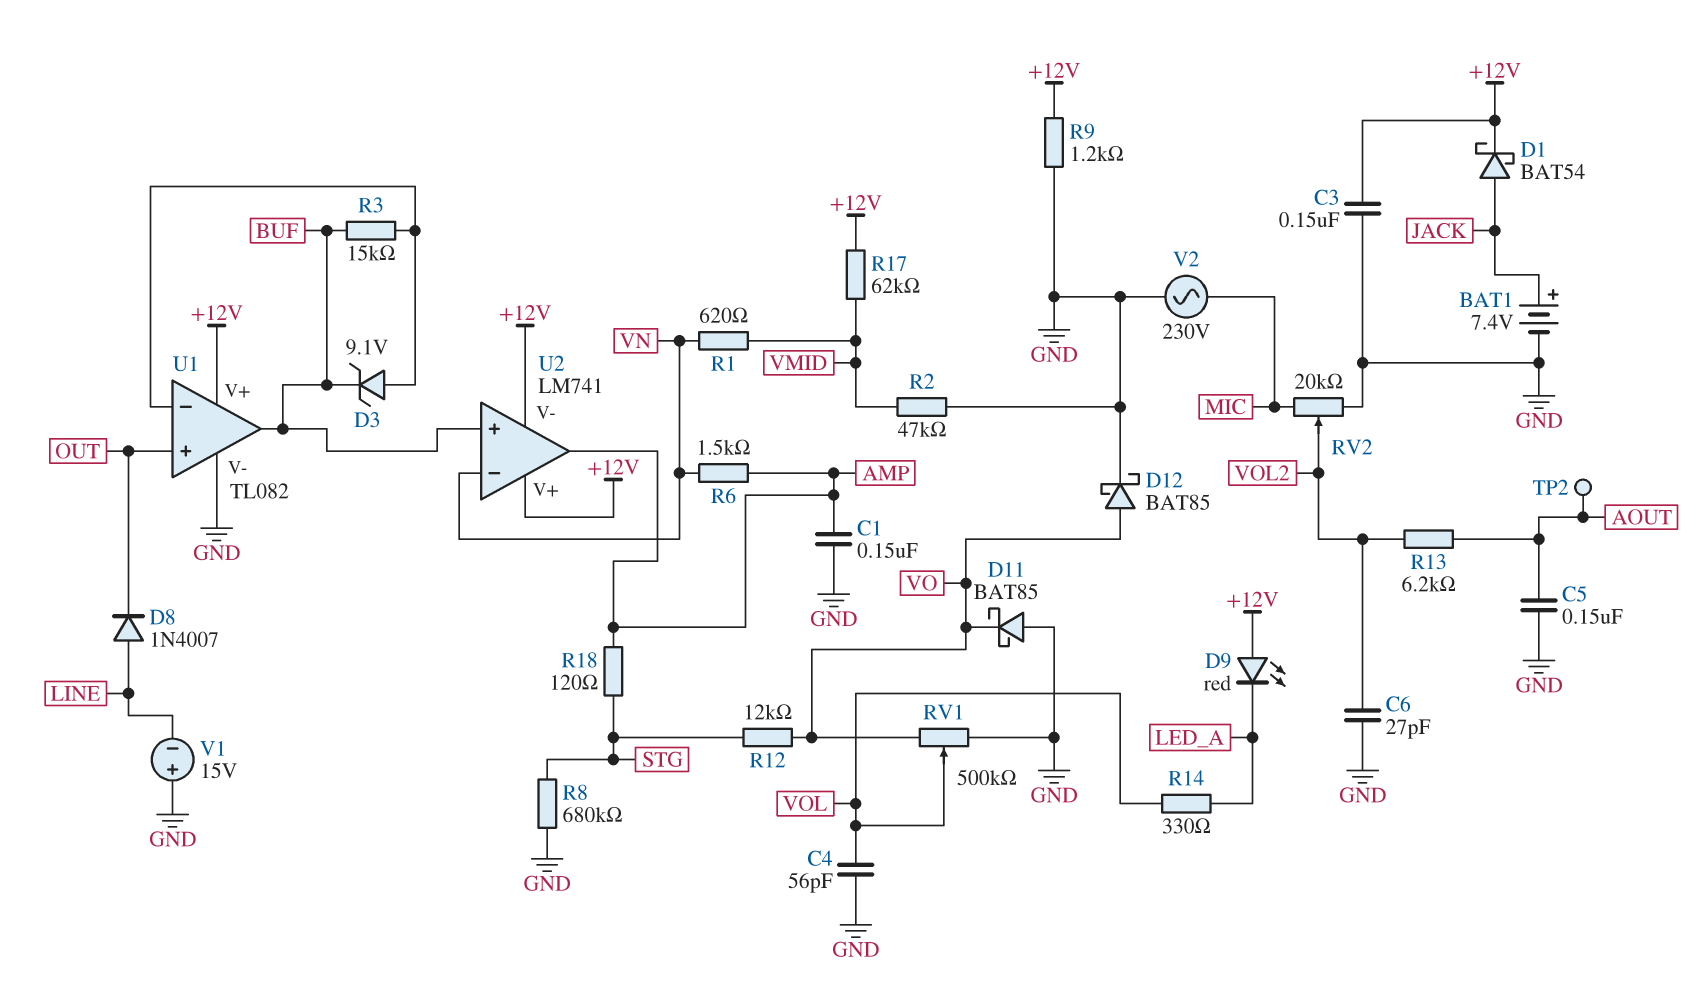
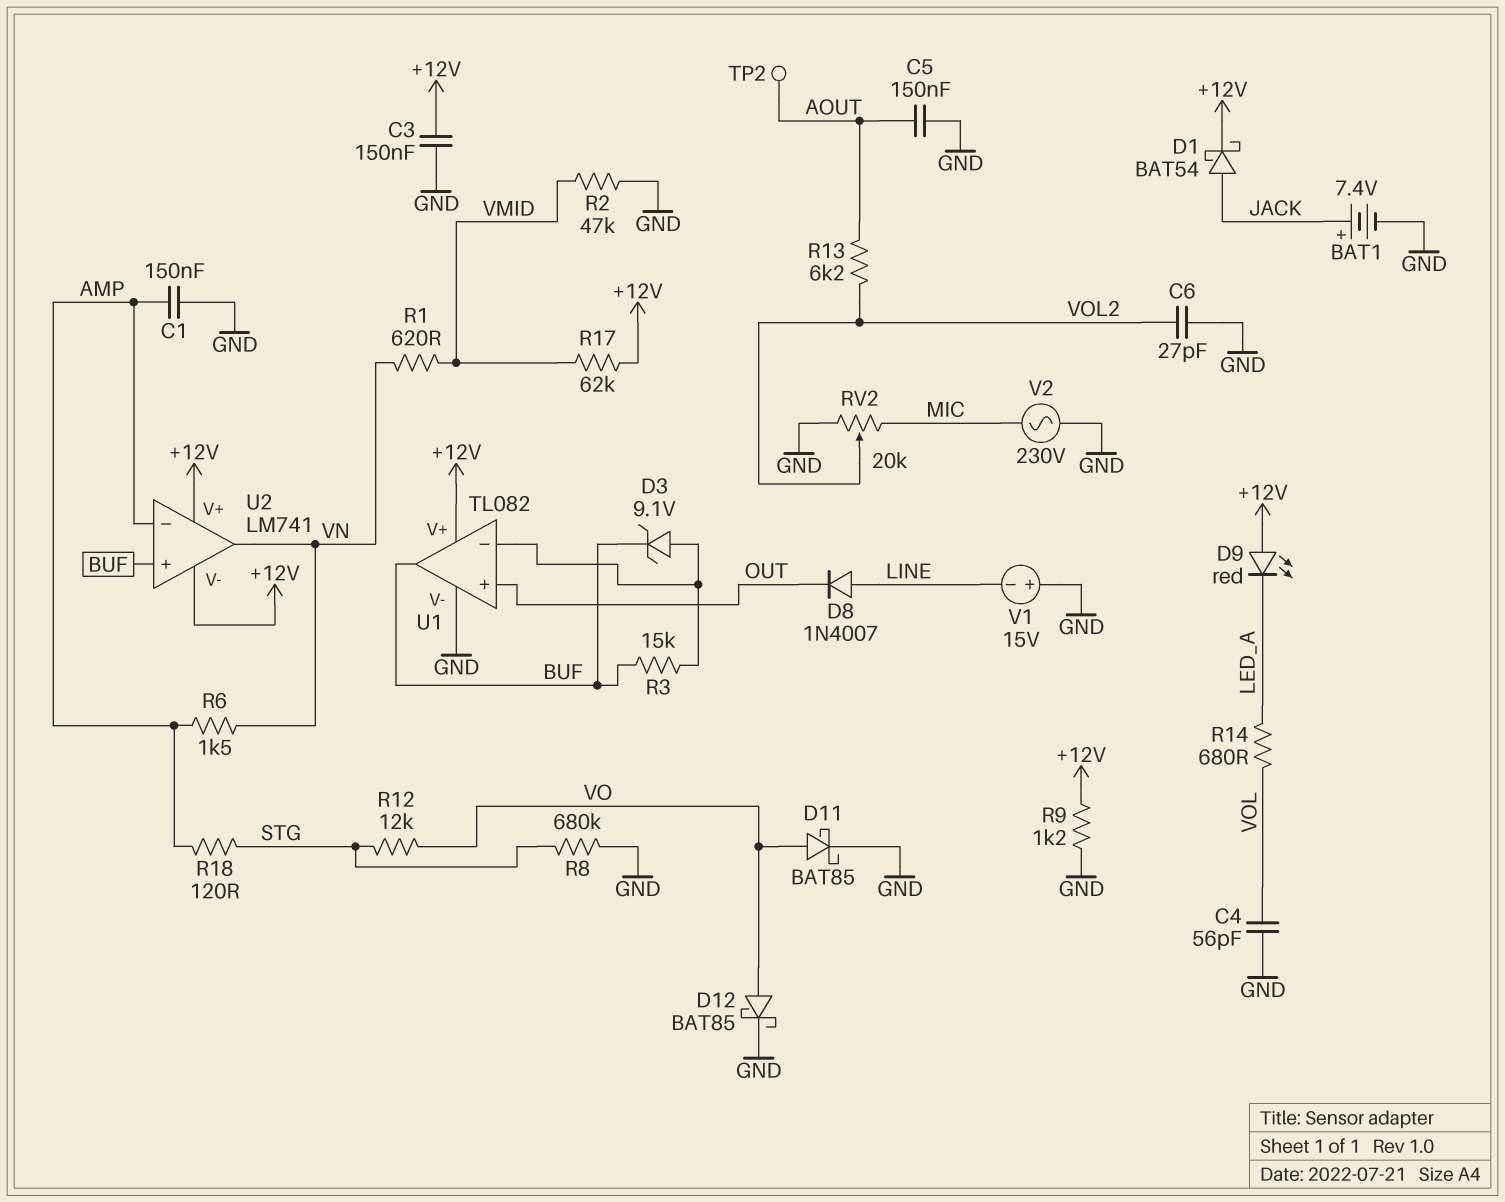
D11: schottky BAT85 (A GND, K VO) -> schottky BAT85 (A VO, K GND)
R14: 330 (LED_A, VOL) -> 680 (LED_A, VOL)
RV1: 500k (GND, VO, wiper VOL) -> none
U2 pin in-: VN -> AMP
U2 pin out: AMP -> VN

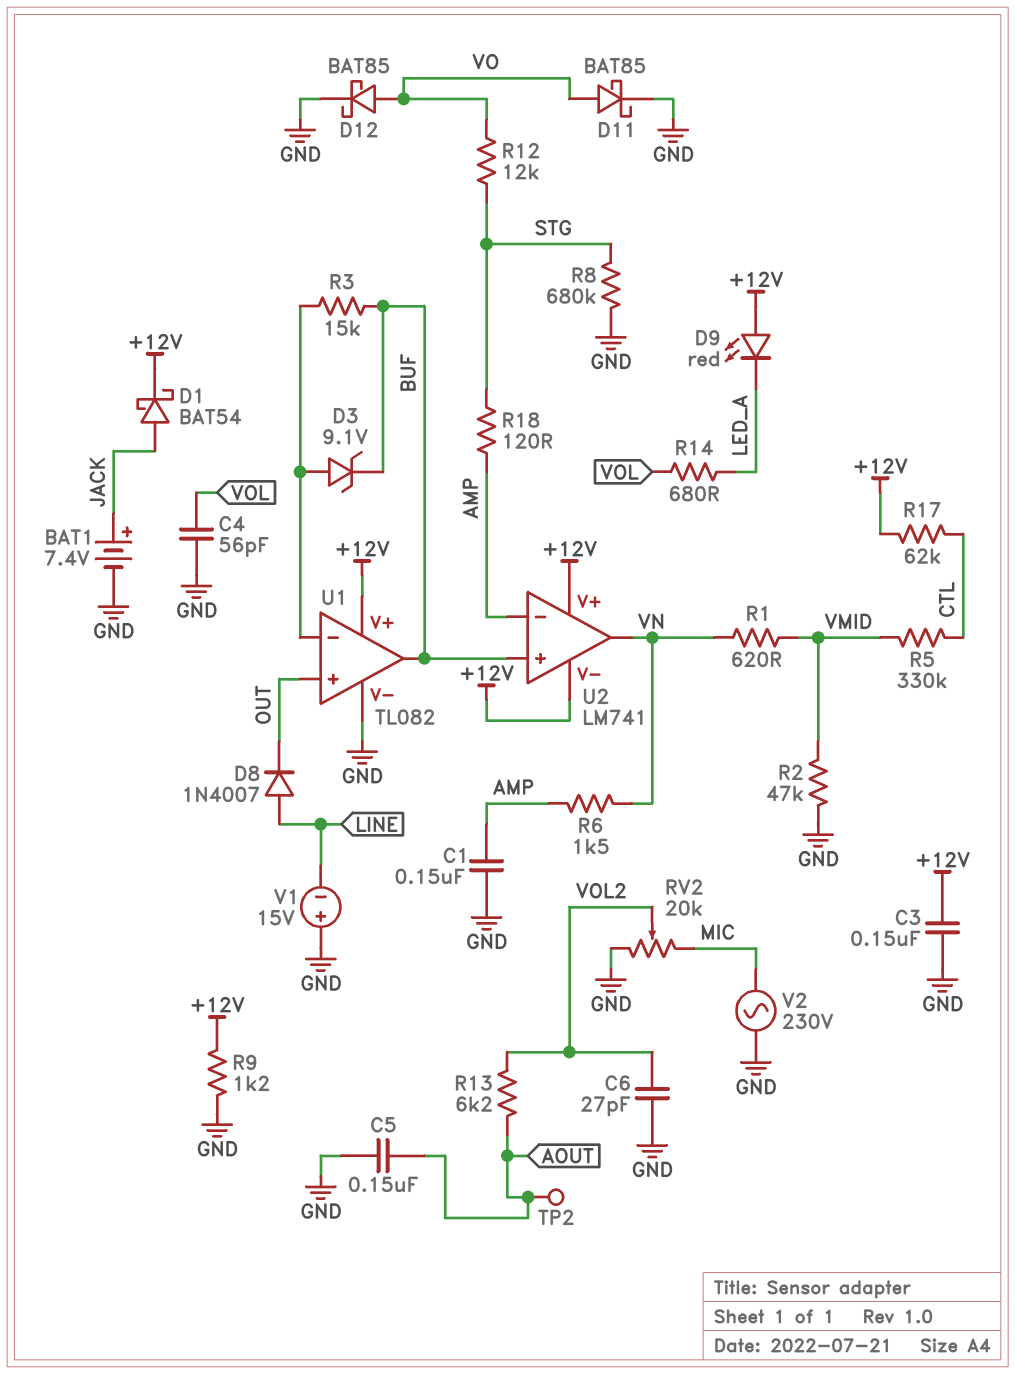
R5: none -> 330k (CTL, VMID)
R17: 62k (+12V, VMID) -> 62k (+12V, CTL)

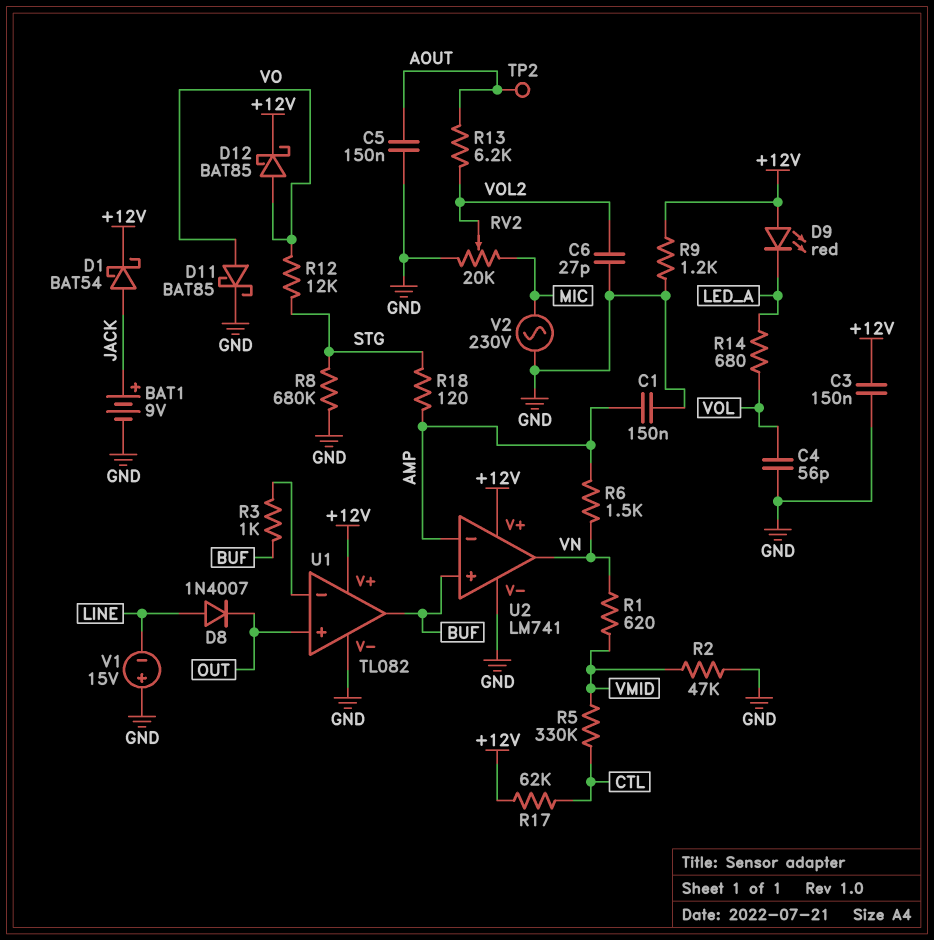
BAT1: 7.4V (plus JACK, minus GND) -> 9V (plus JACK, minus GND)
D3: zener 9.1V (A U1/in-, K BUF) -> none
D12: schottky BAT85 (A VO, K GND) -> schottky BAT85 (A VO, K +12V)
R3: 15k (BUF, U1/in-) -> 1k (BUF, U1/in-)
U2 pin V-: +12V -> GND

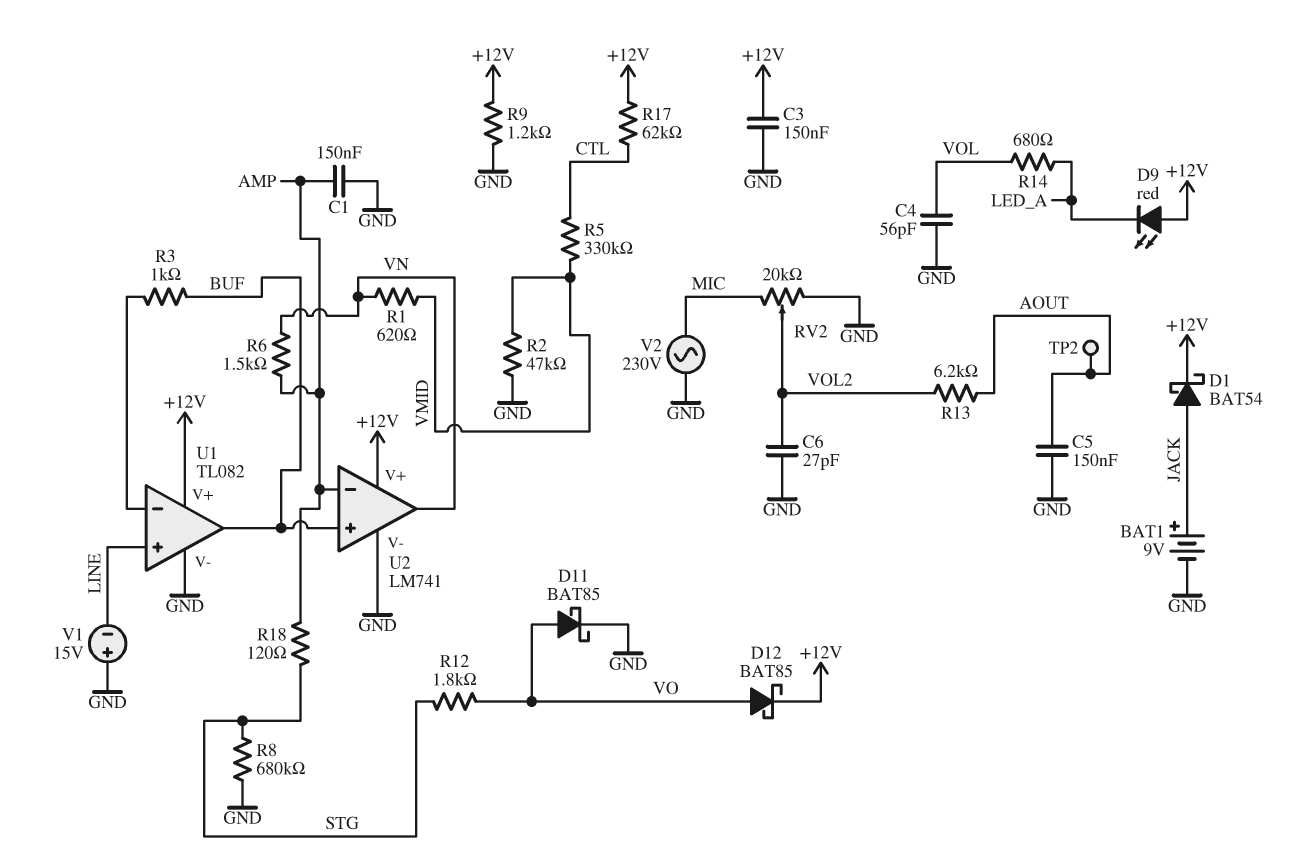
D8: diode 1N4007 (A LINE, K OUT) -> none
R12: 12k (STG, VO) -> 1.8k (STG, VO)
U1 pin in+: OUT -> LINE

